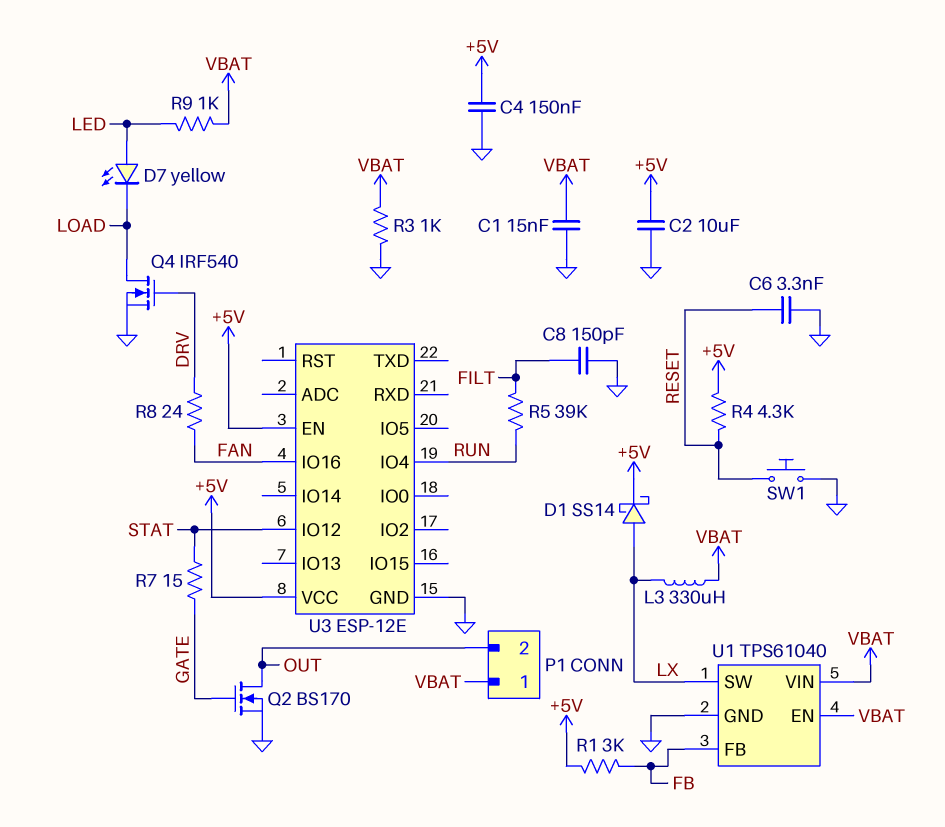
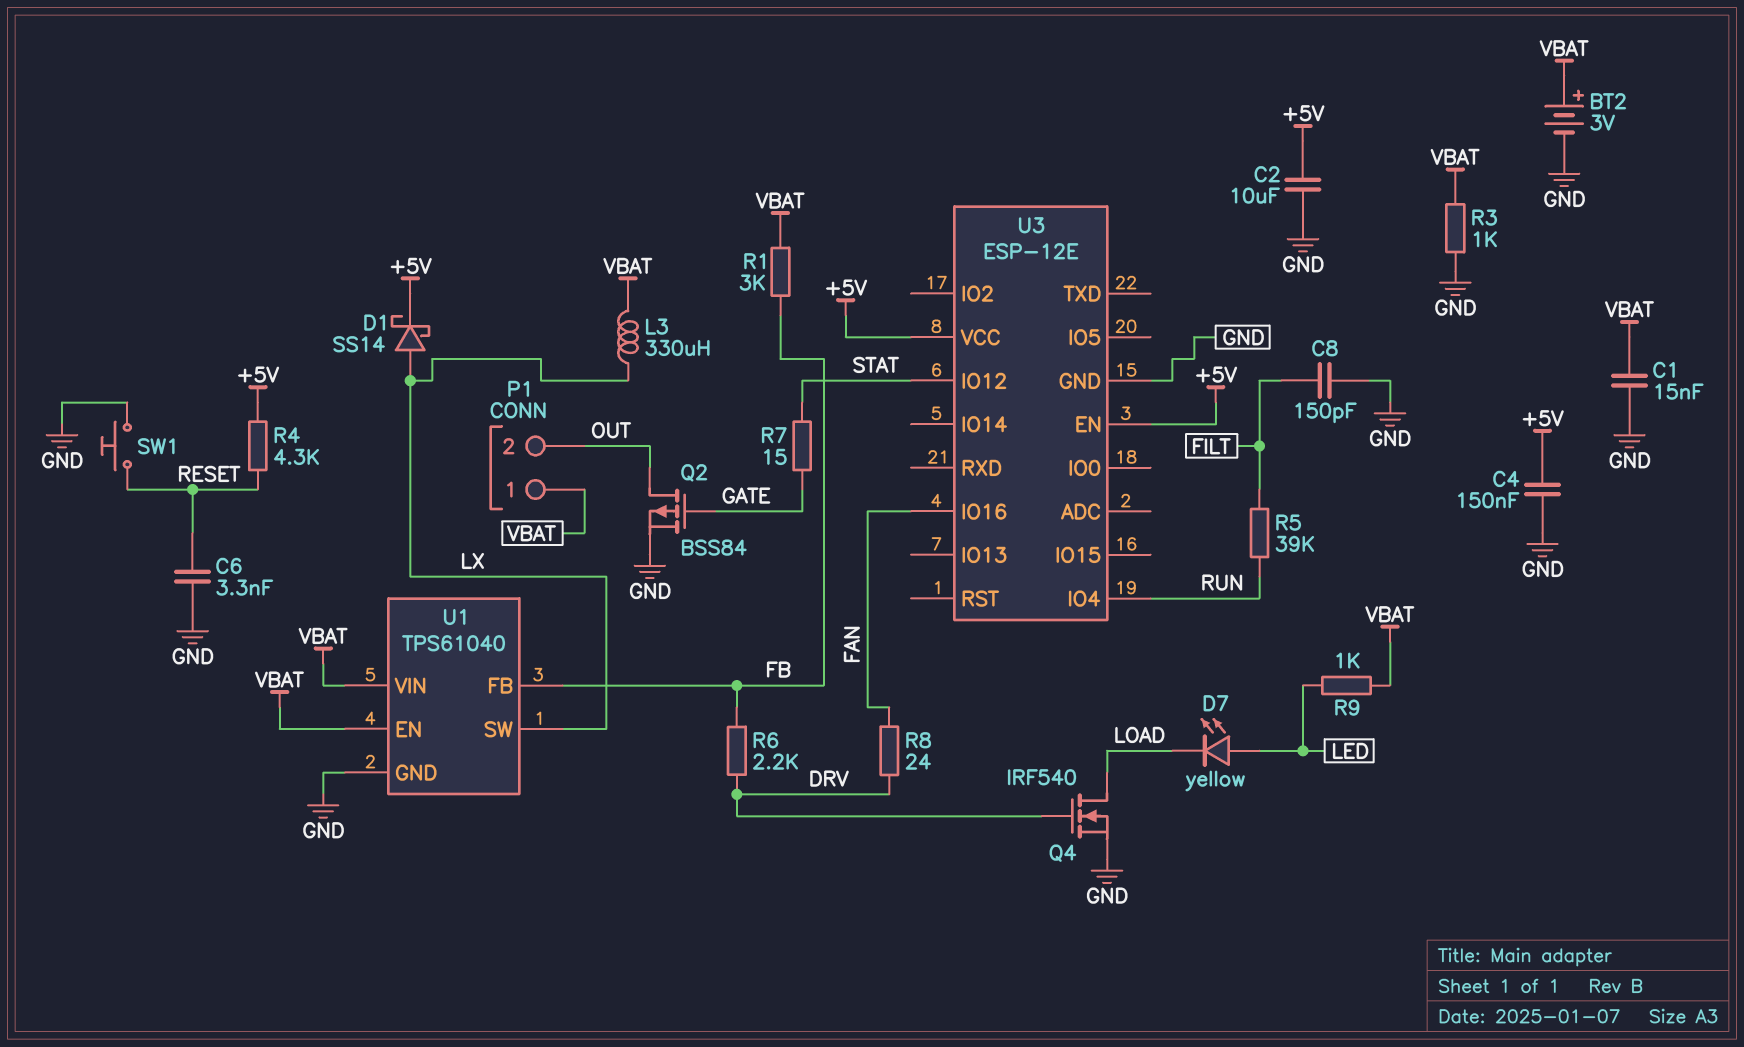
BT2: none -> 3V (plus VBAT, minus GND)
Q2: NMOS BS170 (G GATE, D OUT, S GND) -> PMOS BSS84 (G GATE, D OUT, S GND)
R1: 3k (+5V, FB) -> 3k (FB, VBAT)
R6: none -> 2.2k (DRV, FB)

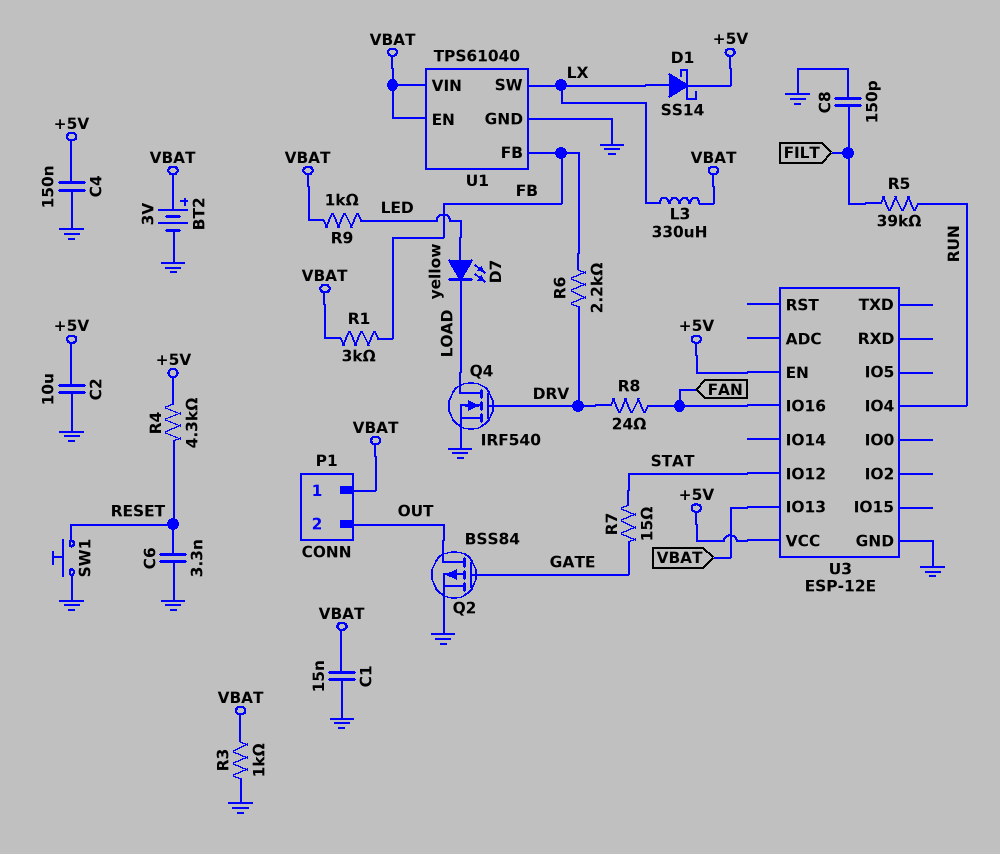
U3 pin IO13: none -> VBAT

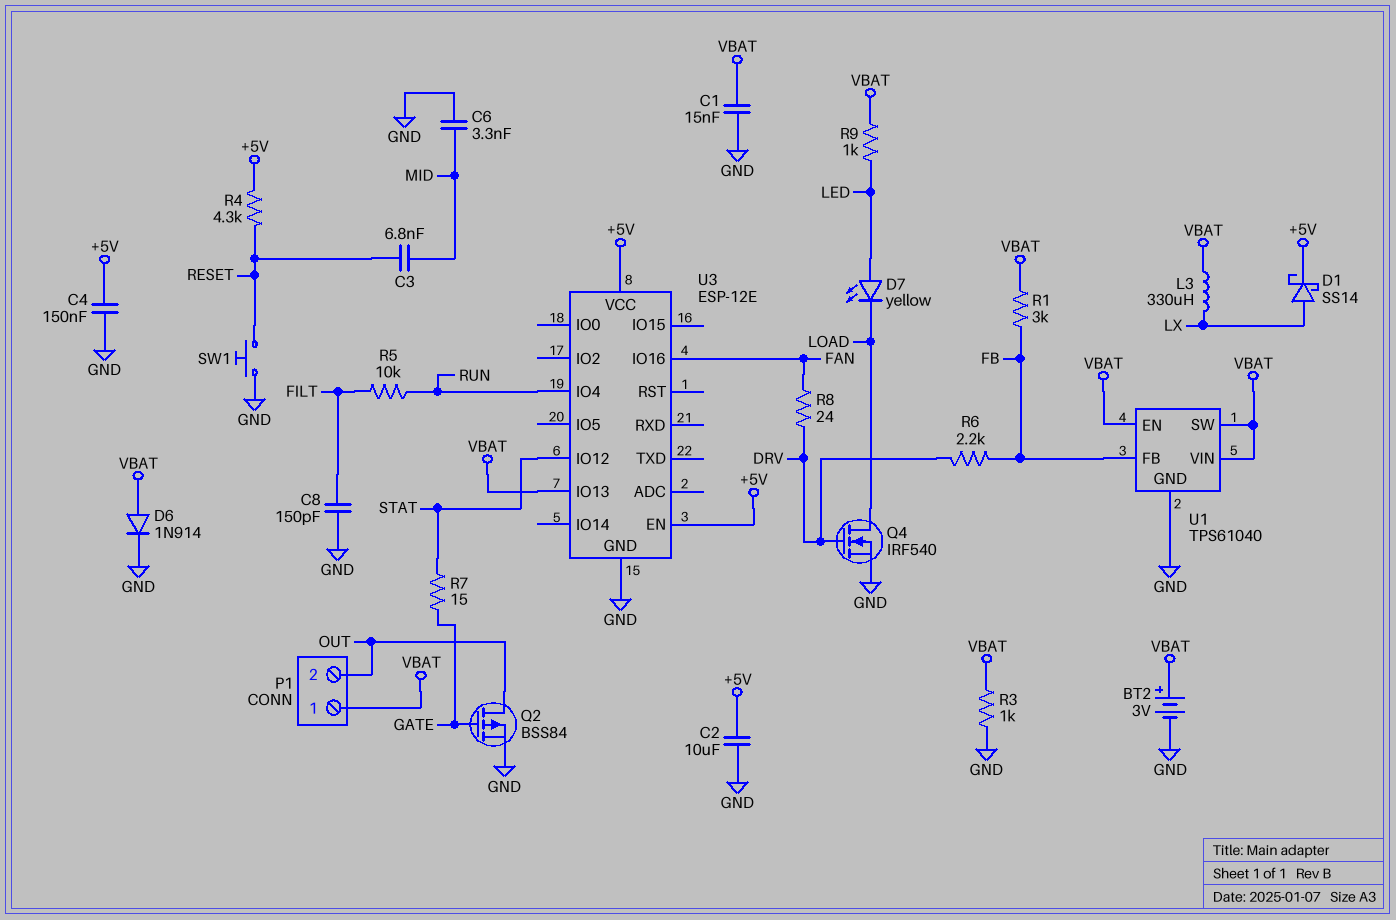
C3: none -> 6.8nF (MID, RESET)
C6: 3.3nF (GND, RESET) -> 3.3nF (GND, MID)
D6: none -> diode 1N914 (A VBAT, K GND)
R5: 39k (FILT, RUN) -> 10k (FILT, RUN)
U1 pin SW: LX -> VBAT

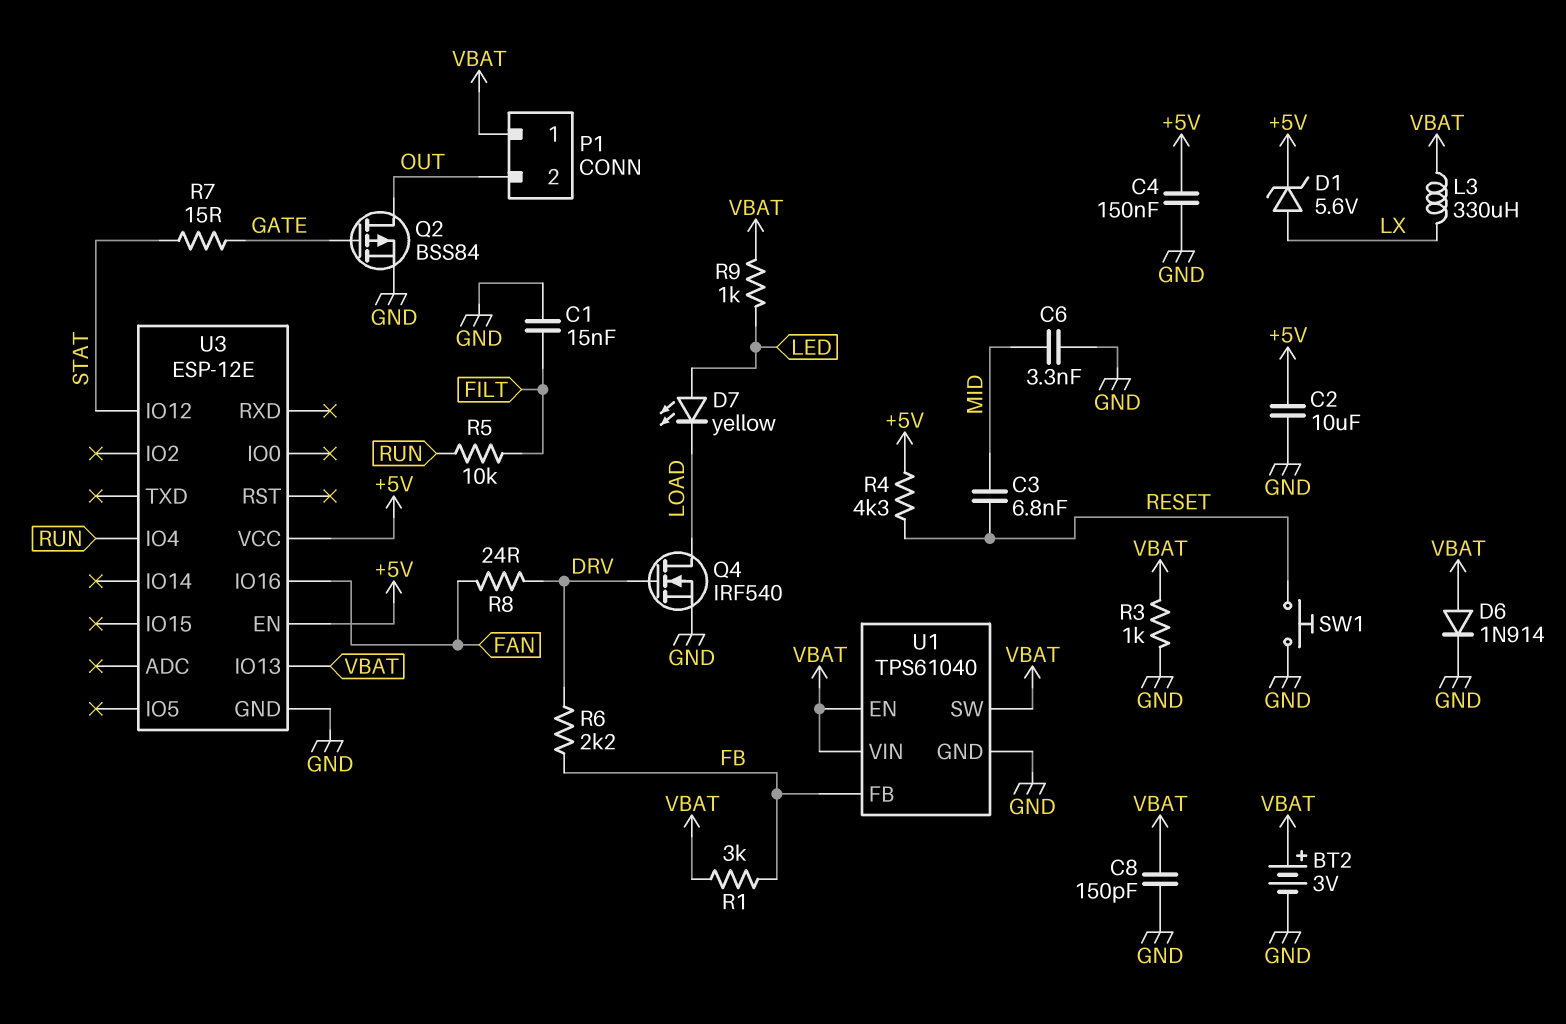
C1: 15nF (GND, VBAT) -> 15nF (FILT, GND)
C8: 150pF (FILT, GND) -> 150pF (GND, VBAT)
D1: schottky SS14 (A LX, K +5V) -> zener 5.6V (A LX, K +5V)

